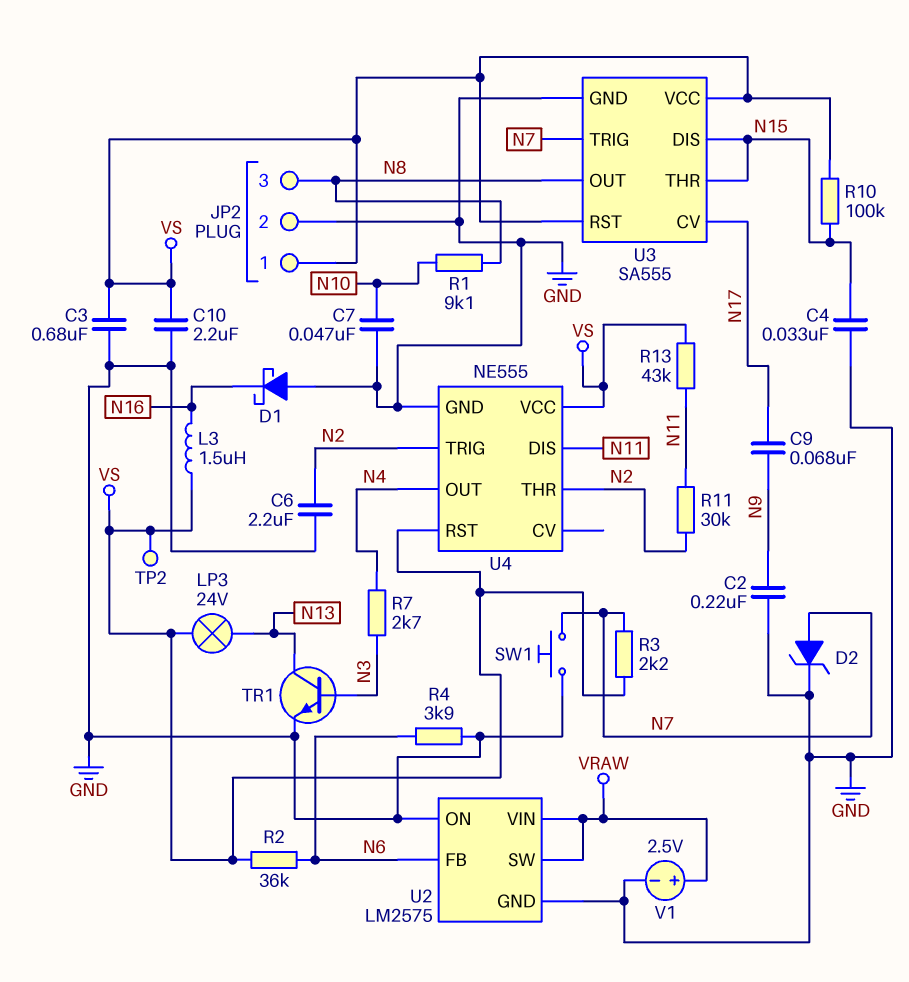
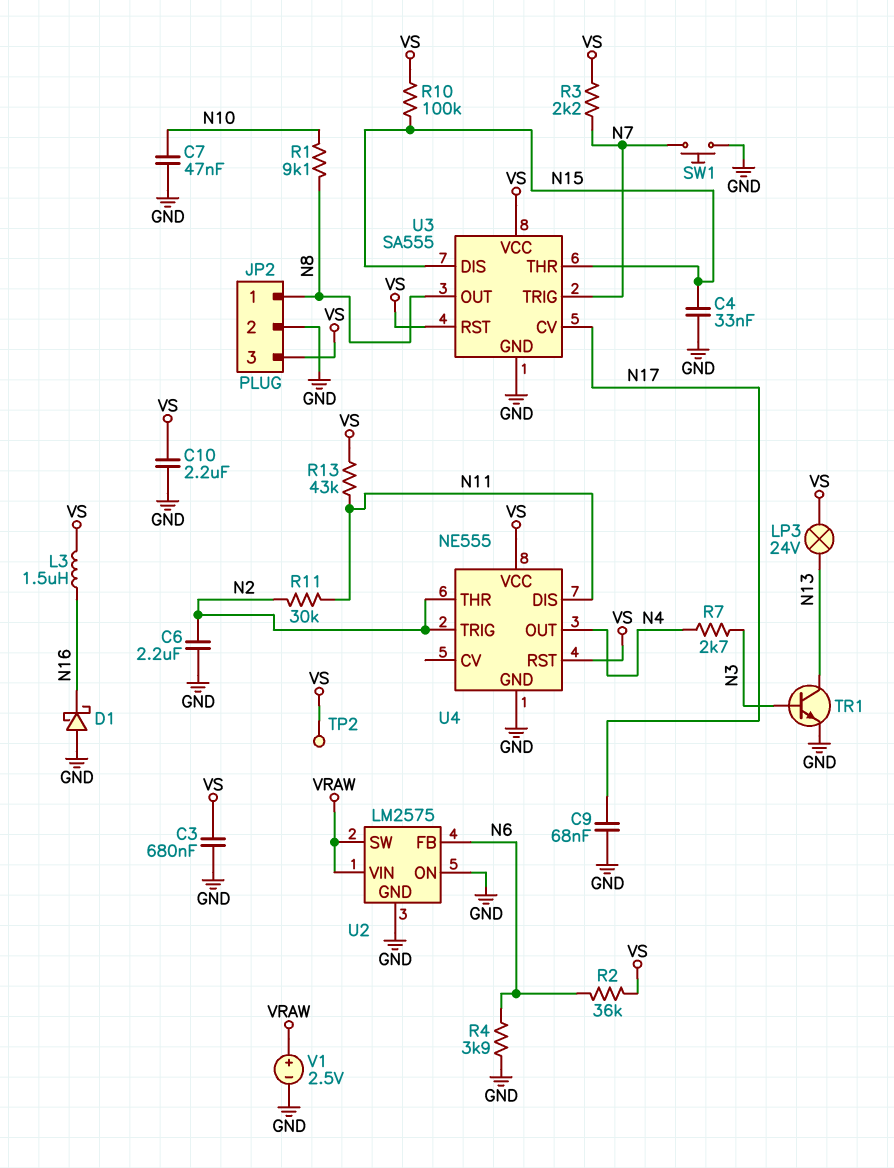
C2: 220nF (GND, N9) -> none
C9: 68nF (N9, N17) -> 68nF (GND, N17)
D2: zener (A N7, K GND) -> none
JP2 pin 1: VS -> N8
JP2 pin 3: N8 -> VS

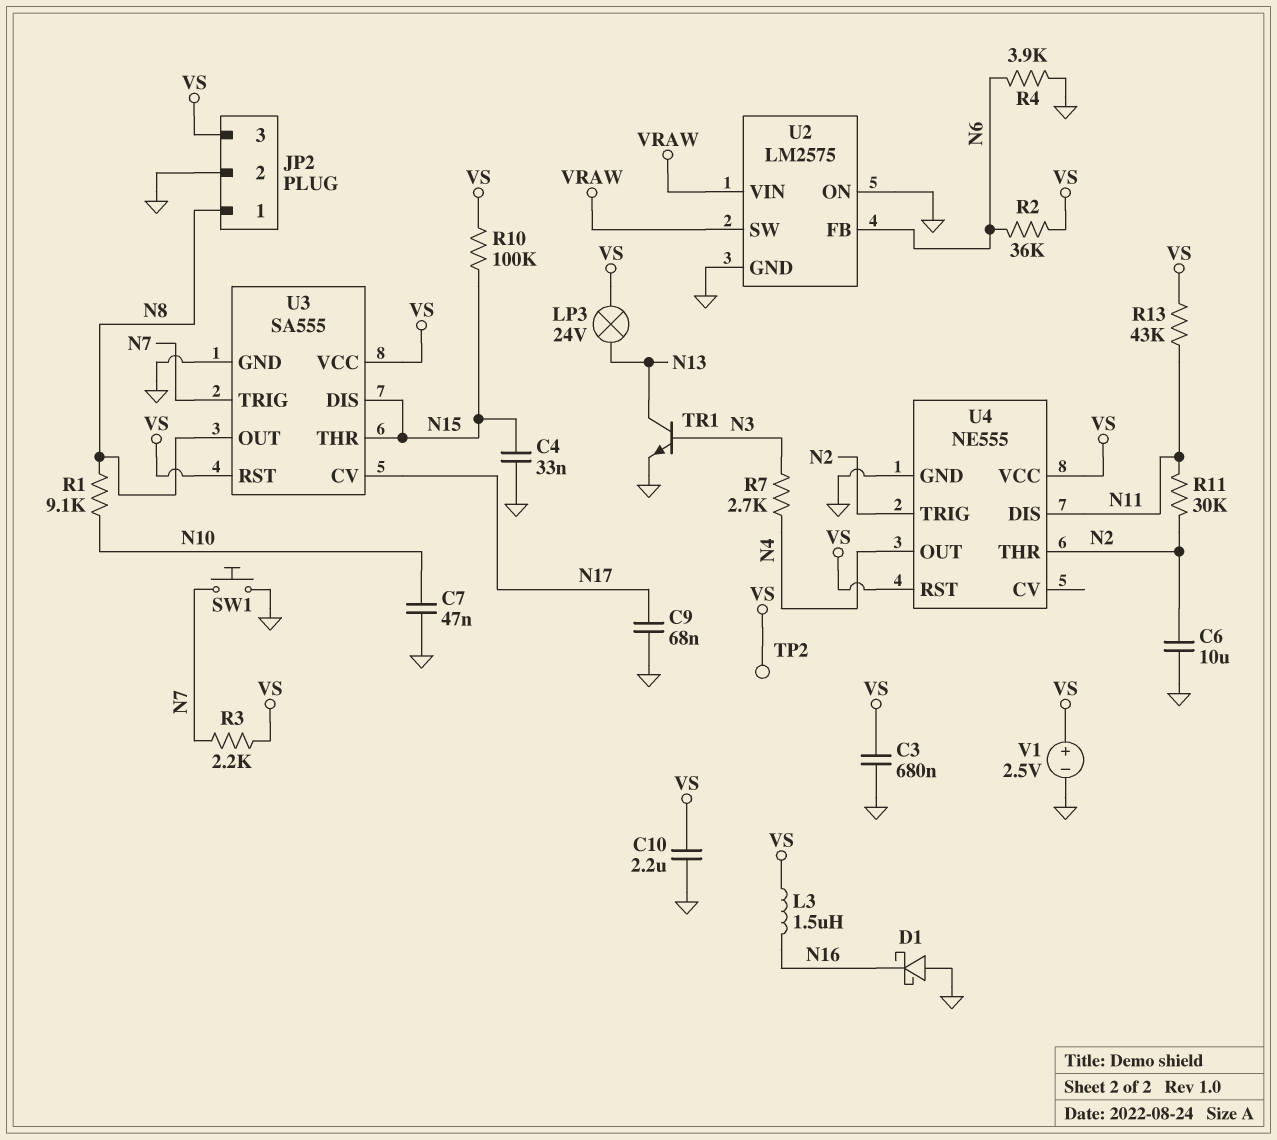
C6: 2.2uF (GND, N2) -> 10uF (GND, N2)
V1: 2.5V (plus VRAW, minus GND) -> 2.5V (plus VS, minus GND)

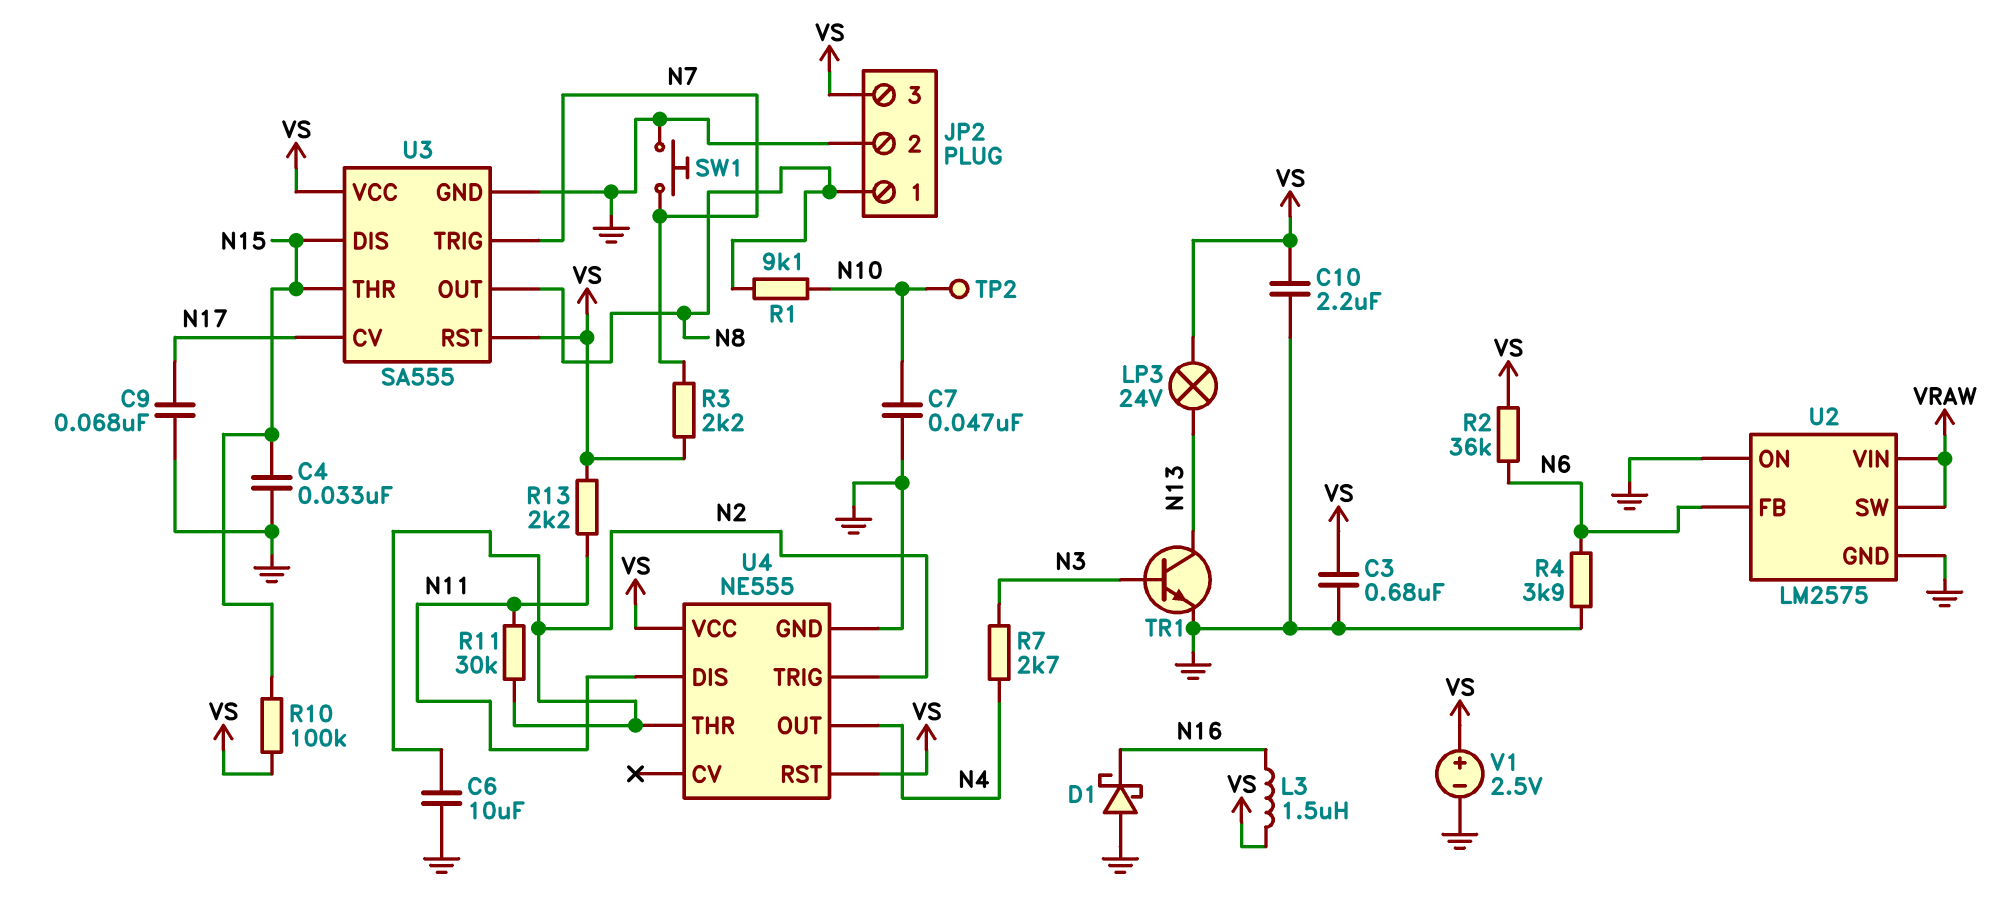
R13: 43k (N11, VS) -> 2.2k (N11, VS)
TP2: test point (VS) -> test point (N10)

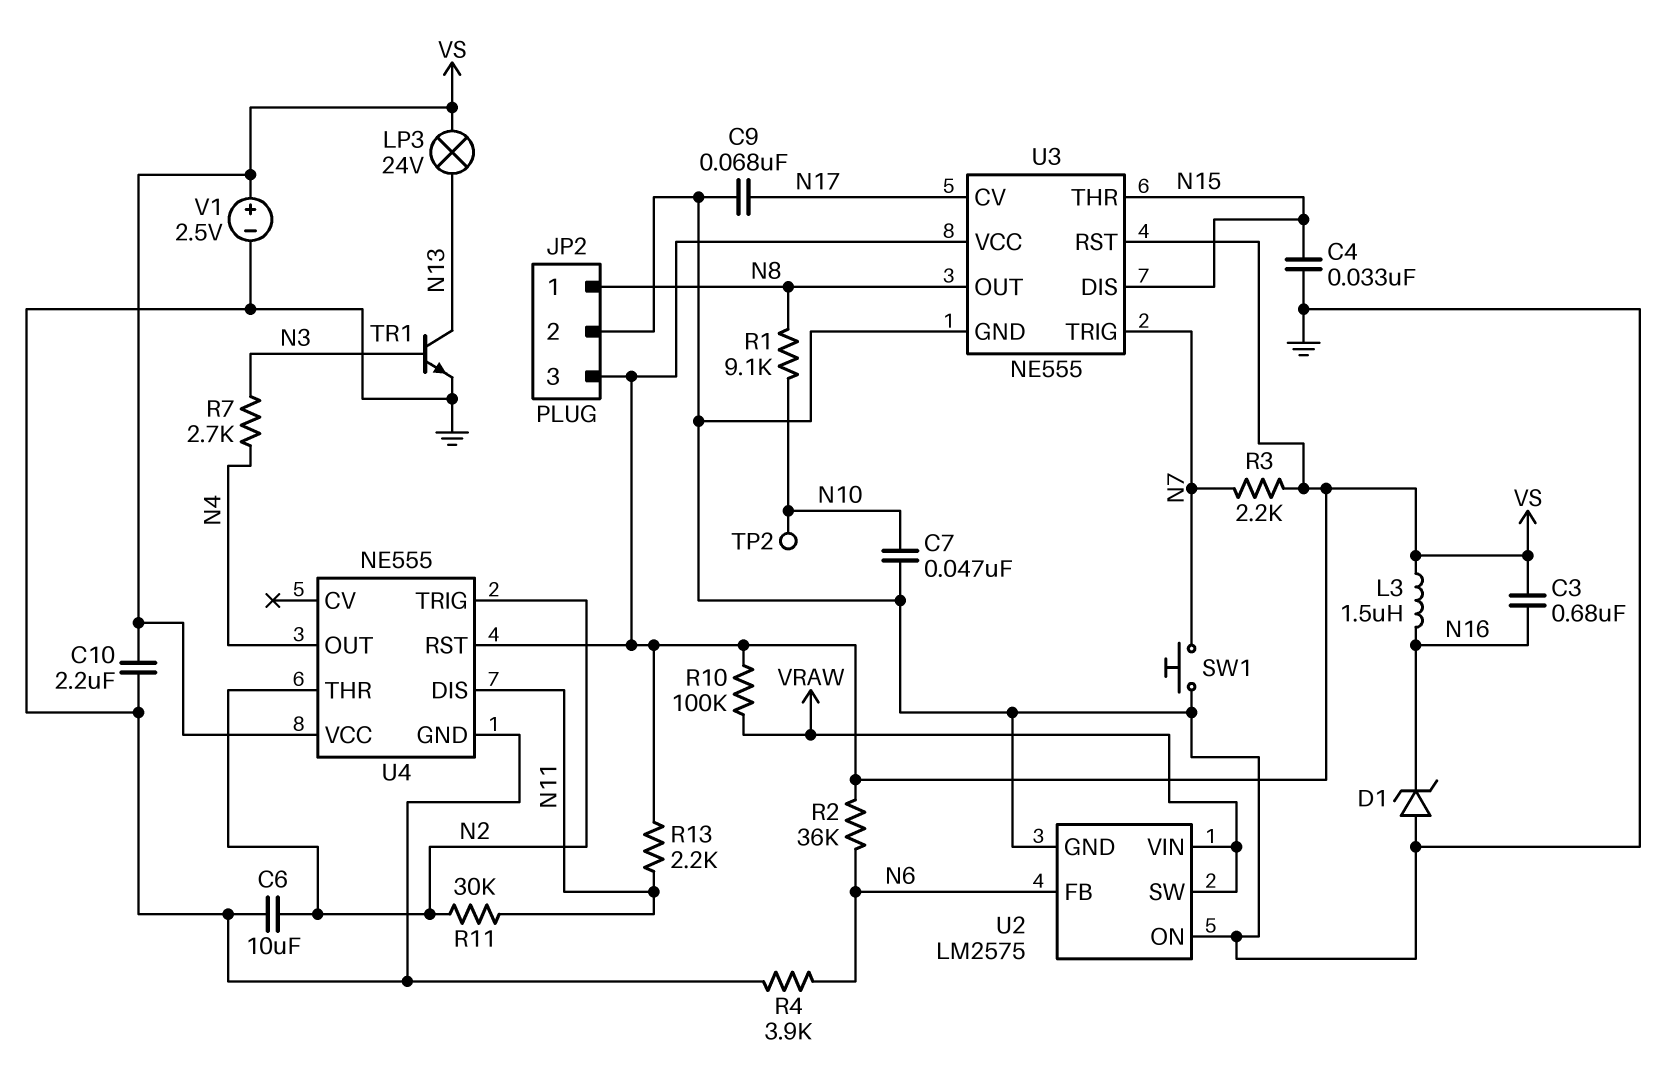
C3: 680nF (GND, VS) -> 680nF (N16, VS)
D1: schottky (A GND, K N16) -> zener (A GND, K N16)
R10: 100k (N15, VS) -> 100k (VRAW, VS)
U3: SA555 -> NE555

